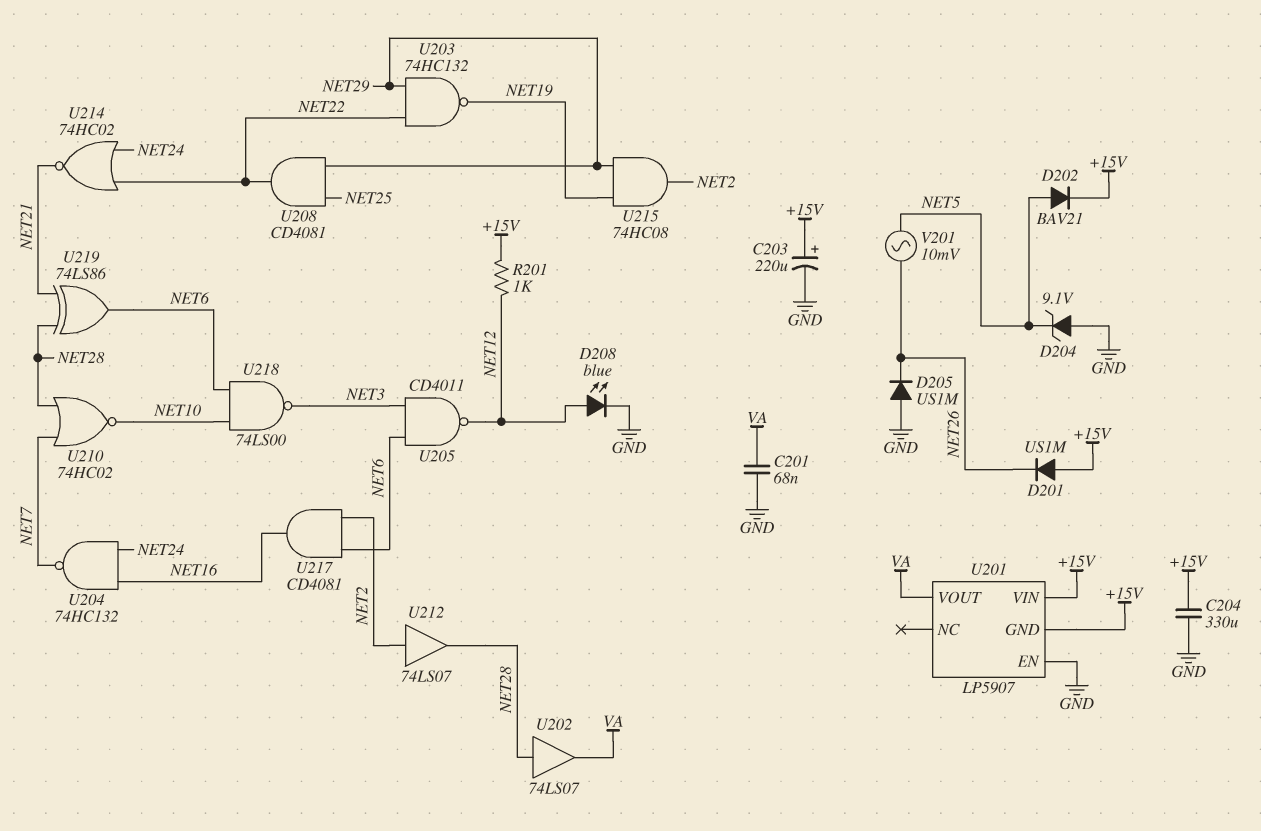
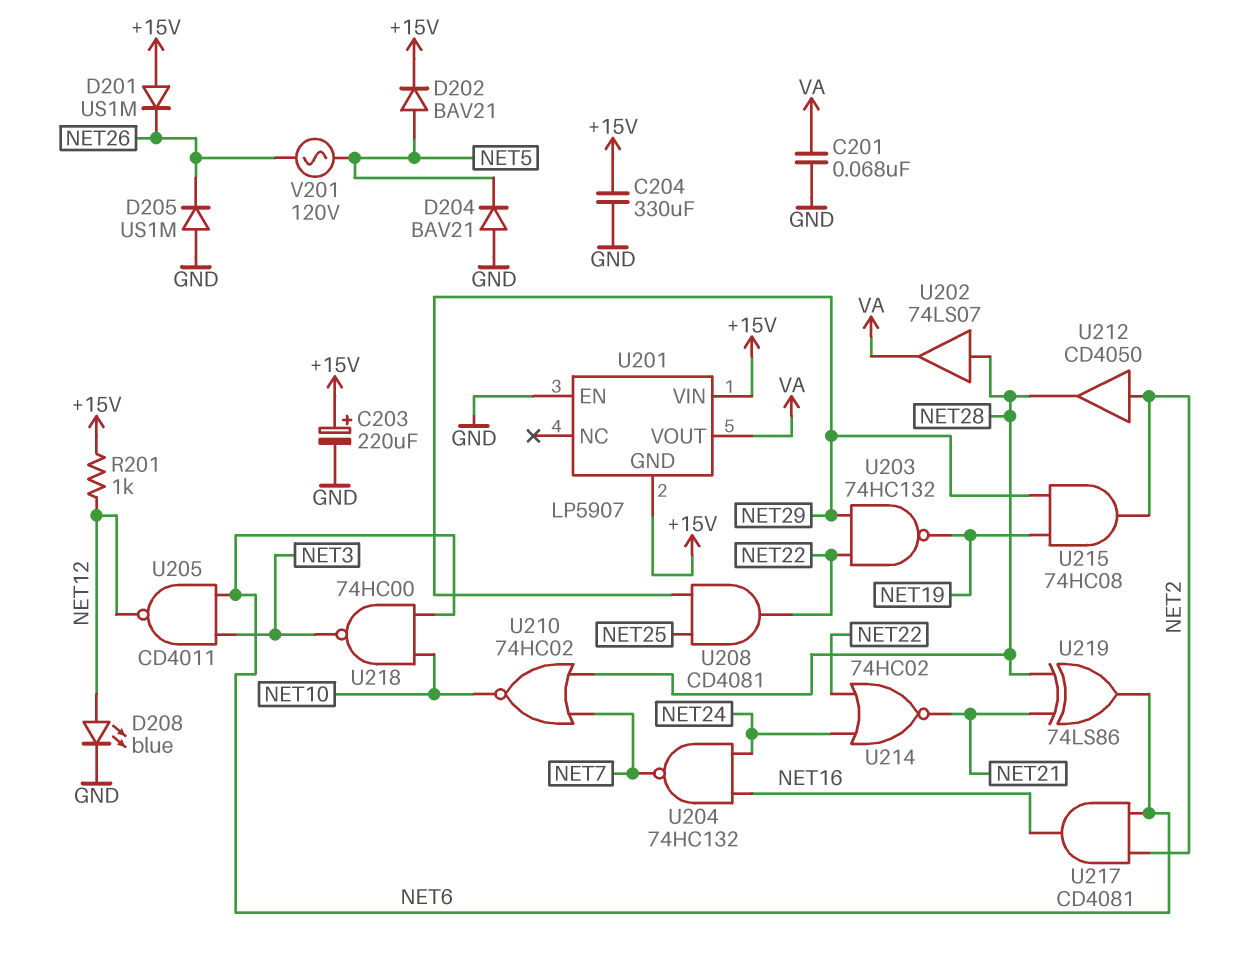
D204: zener 9.1V (A GND, K NET5) -> diode BAV21 (A GND, K NET5)
U212: buffer 74LS07 (in NET2, out NET28) -> buffer CD4050 (in NET2, out NET28)
U218: NAND 74LS00 (in NET6, in NET10, out NET3) -> NAND 74HC00 (in NET6, in NET10, out NET3)
V201: AC 10mV (NET5, NET26) -> AC 120V (NET5, NET26)

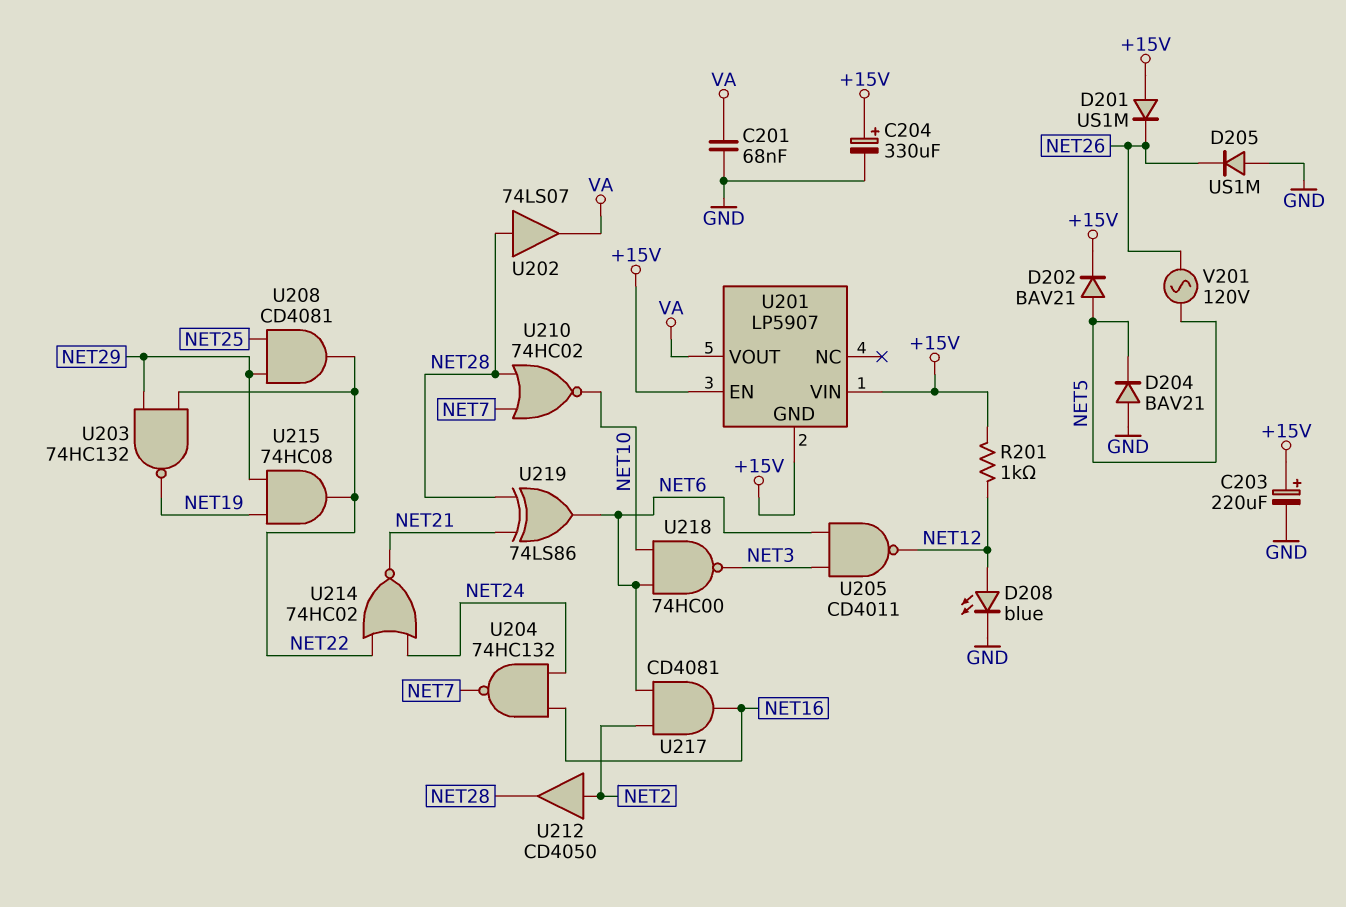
C204: 330uF (+15V, GND) -> 330uF (plus +15V, minus GND)
U201 pin EN: GND -> +15V
U215: AND 74HC08 (in NET19, in NET29, out NET2) -> AND 74HC08 (in NET19, in NET29, out NET22)

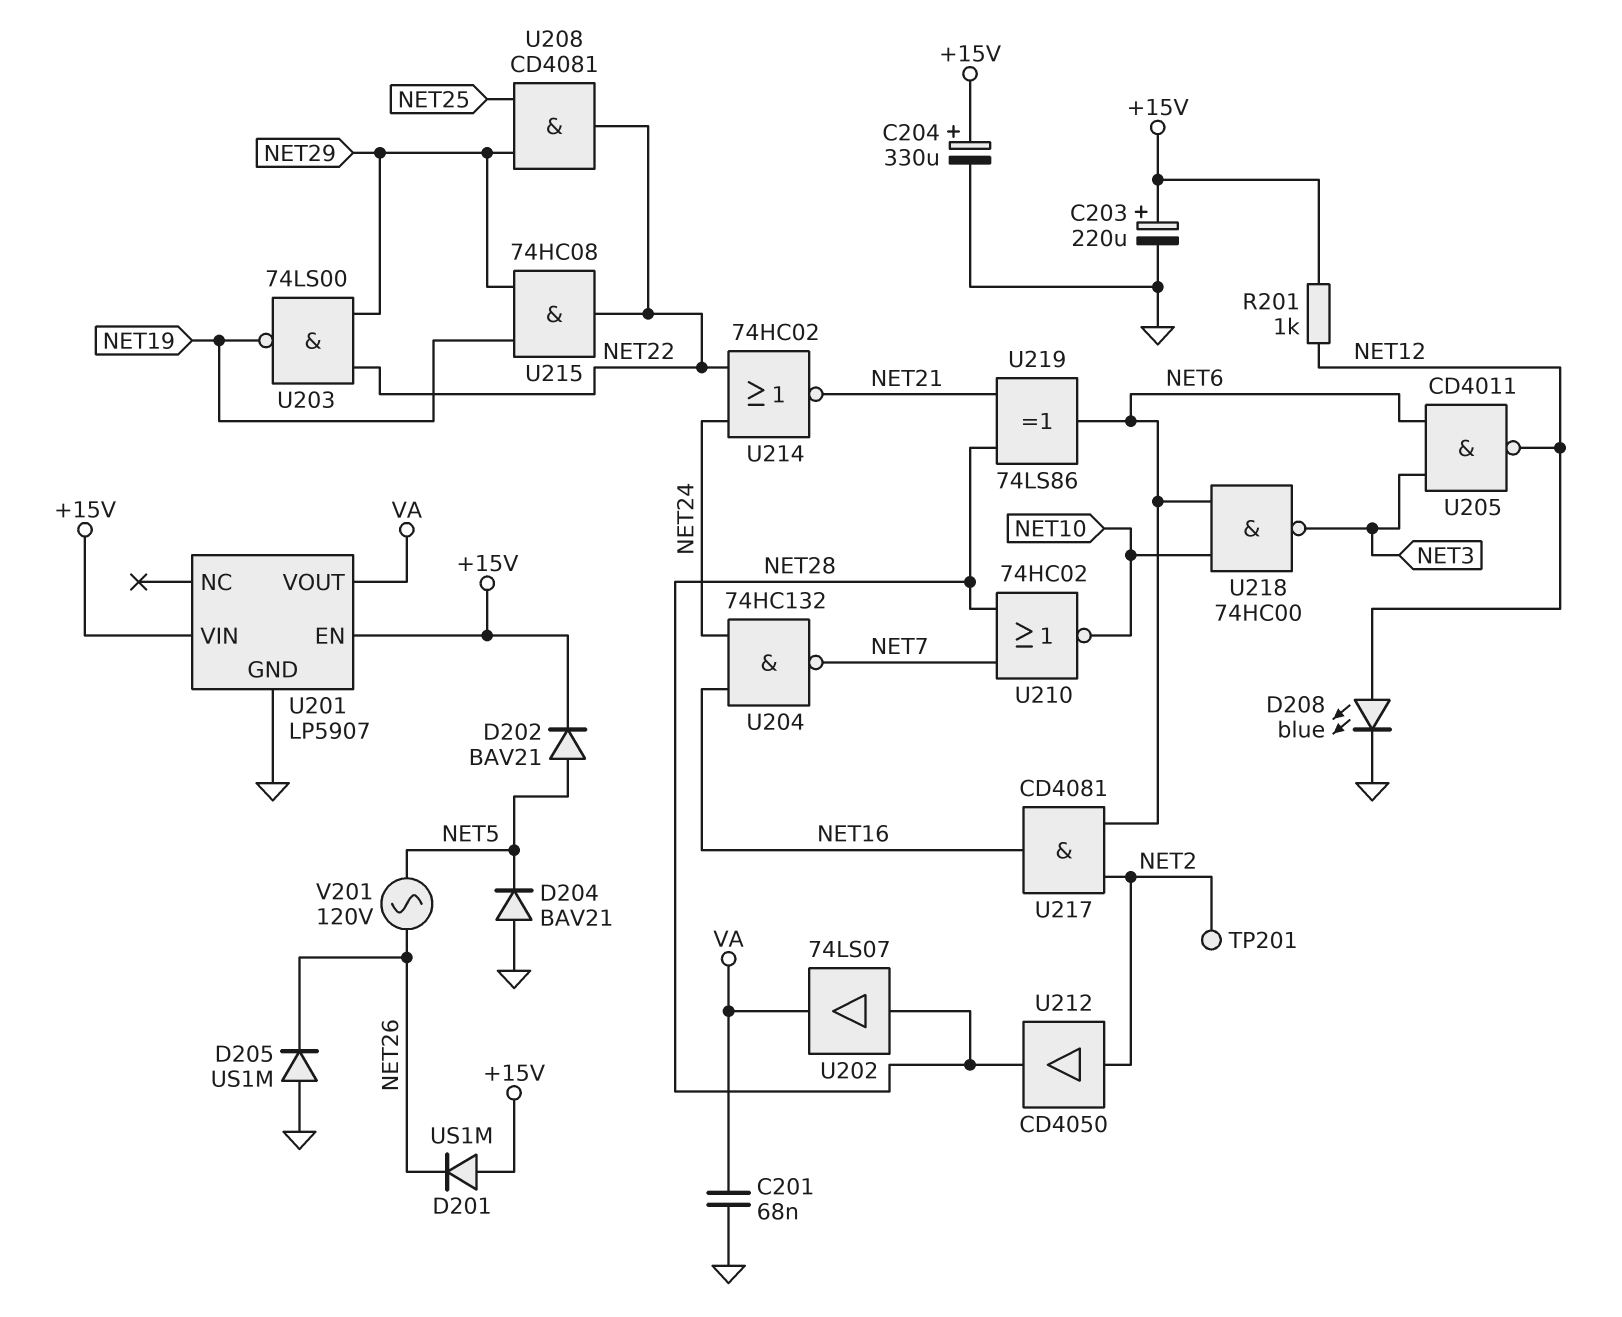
TP201: none -> test point (NET2)
U201 pin GND: +15V -> GND
U203: NAND 74HC132 (in NET22, in NET29, out NET19) -> NAND 74LS00 (in NET22, in NET29, out NET19)

